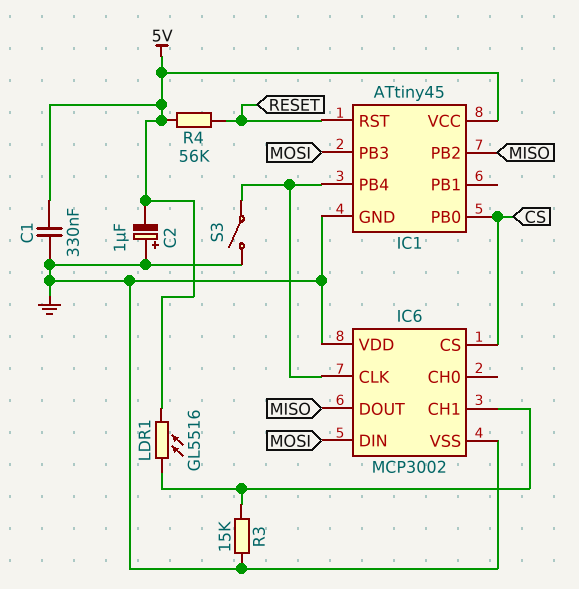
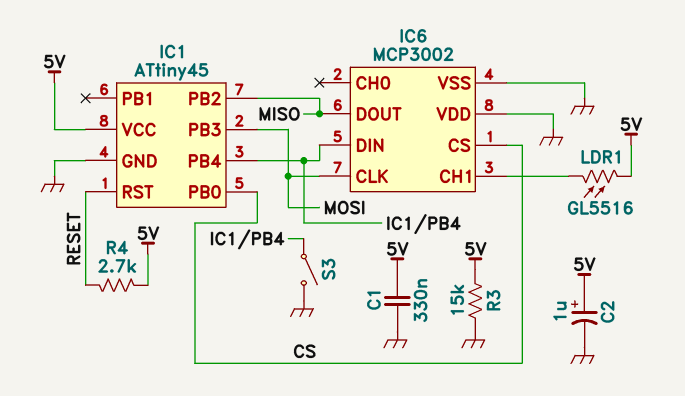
C2: 1uF (plus GND, minus 5V) -> 1uF (plus 5V, minus GND)
IC6 pin CLK: IC1/PB4 -> MOSI
IC6 pin DIN: MOSI -> IC1/PB4
R3: 15k (GND, IC6/CH1) -> 15k (5V, GND)
R4: 56k (5V, RESET) -> 2.7k (5V, RESET)

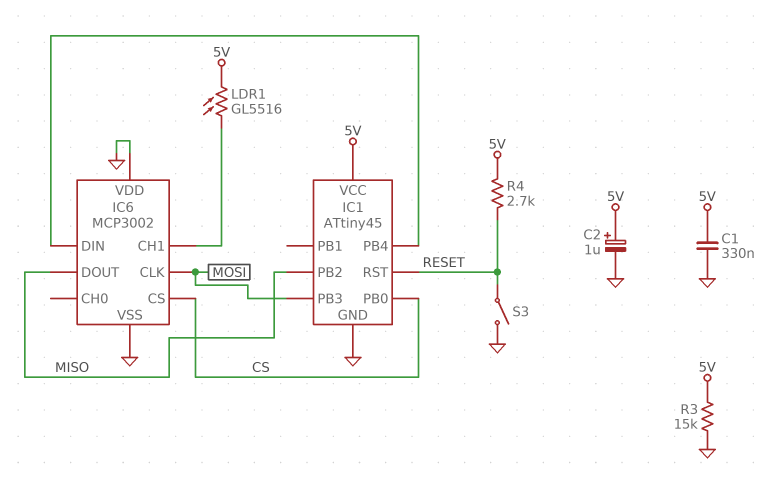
S3: switch (GND, IC1/PB4) -> switch (GND, RESET)

